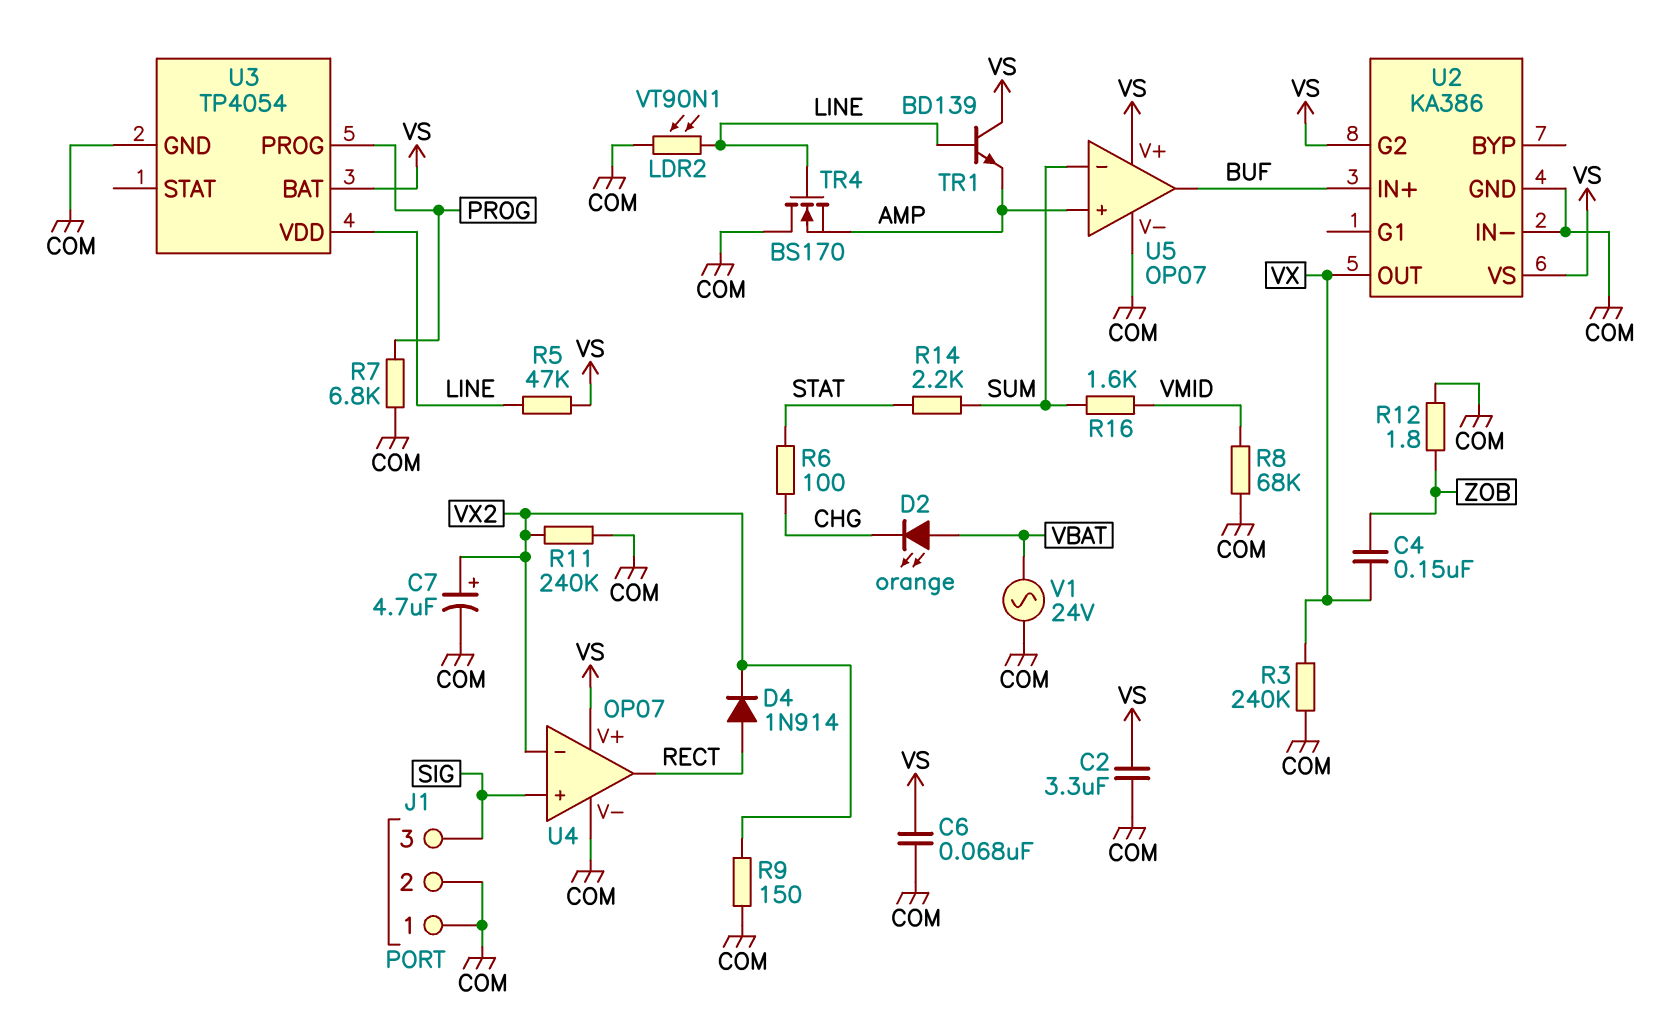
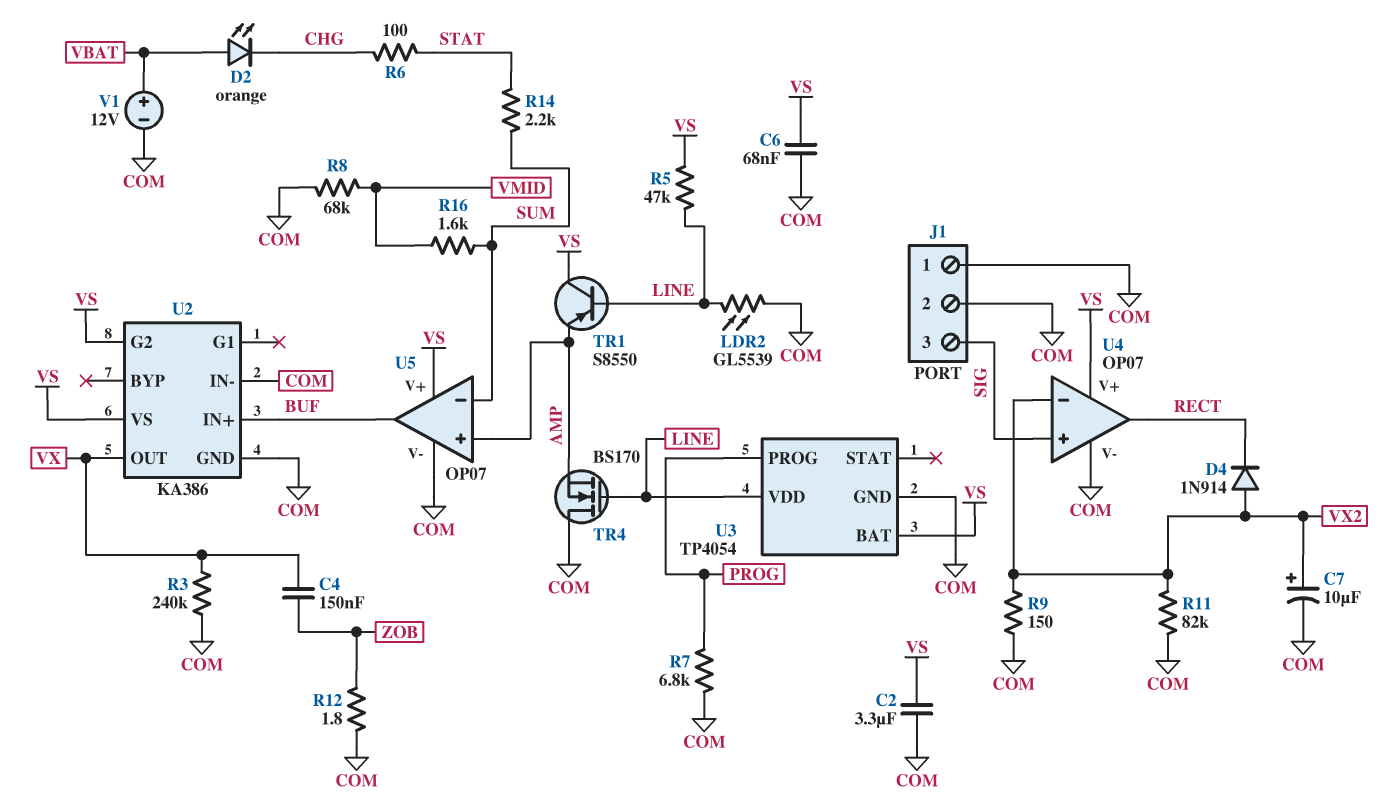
C7: 4.7uF (plus VX2, minus COM) -> 10uF (plus VX2, minus COM)
D4: diode 1N914 (A RECT, K VX2) -> diode 1N914 (A VX2, K RECT)
LDR2: VT90N1 (COM, LINE) -> GL5539 (COM, LINE)
R11: 240k (COM, VX2) -> 82k (COM, VX2)
TR1: NPN BD139 (B LINE, C VS, E AMP) -> PNP S8550 (B LINE, C VS, E AMP)
V1: AC 24V (COM, VBAT) -> 12V (plus VBAT, minus COM)

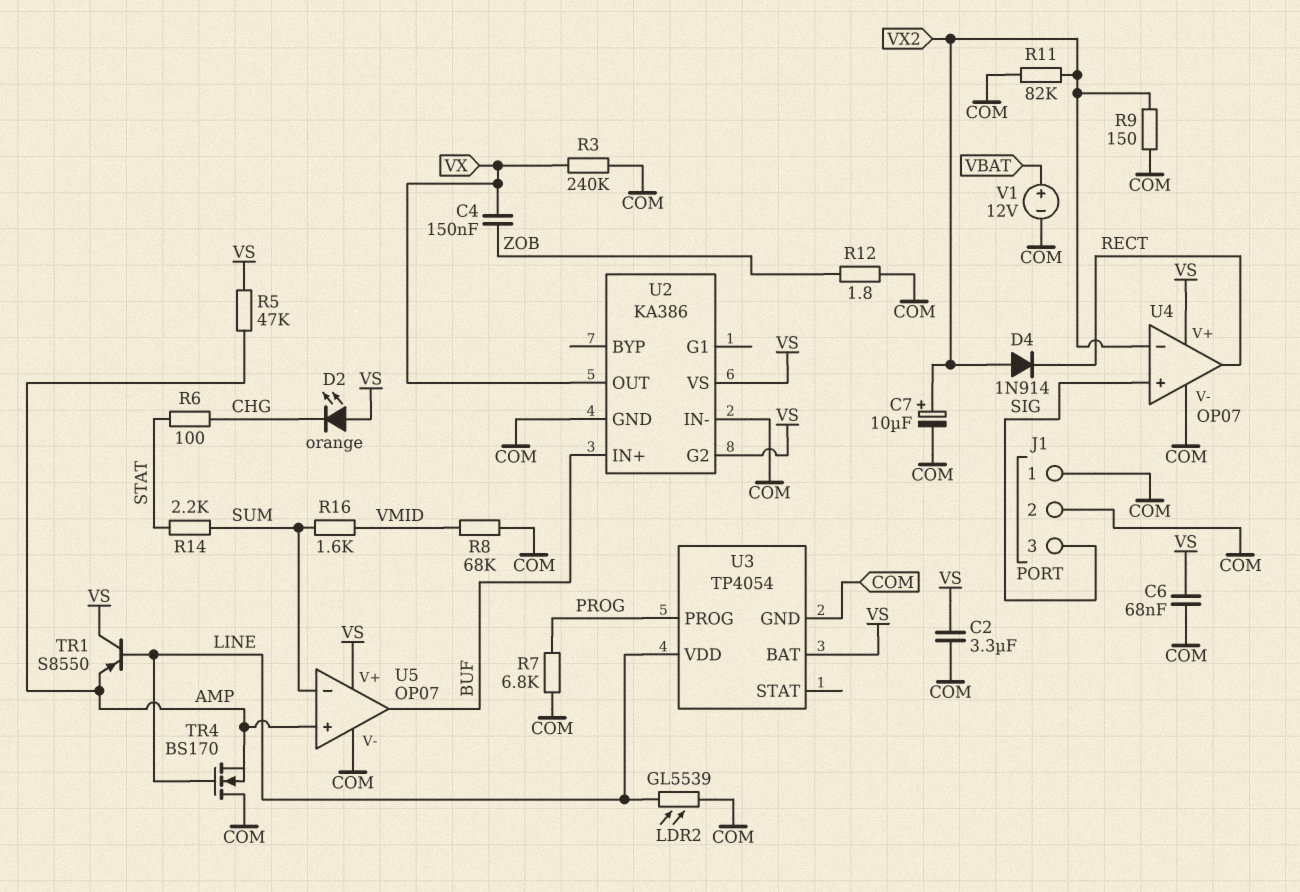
D2: LED orange (A VBAT, K CHG) -> LED orange (A VS, K CHG)
R5: 47k (LINE, VS) -> 47k (AMP, VS)

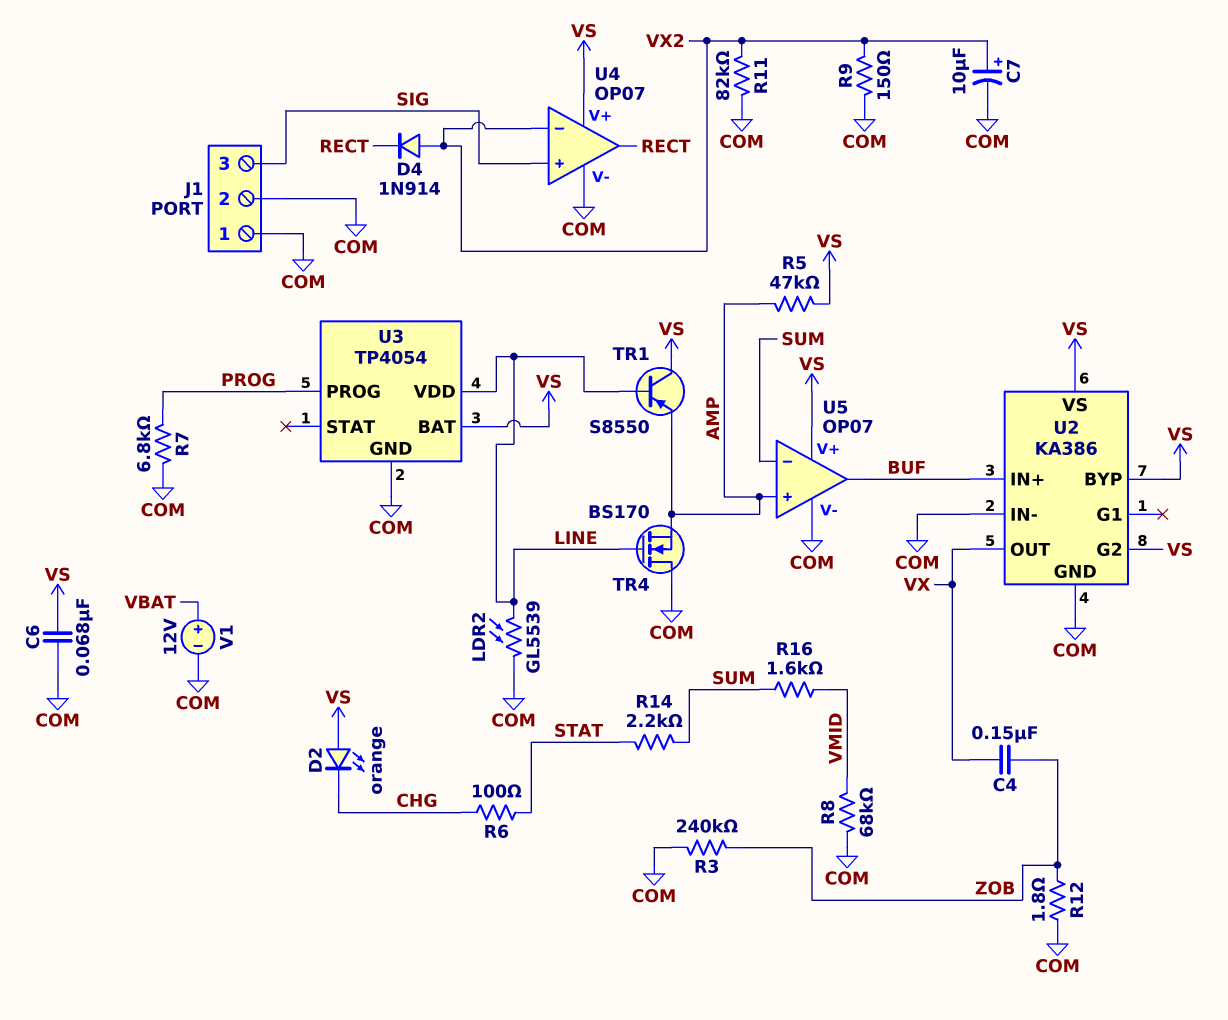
C2: 3.3uF (COM, VS) -> none
R3: 240k (COM, VX) -> 240k (COM, ZOB)
U2 pin BYP: none -> VS

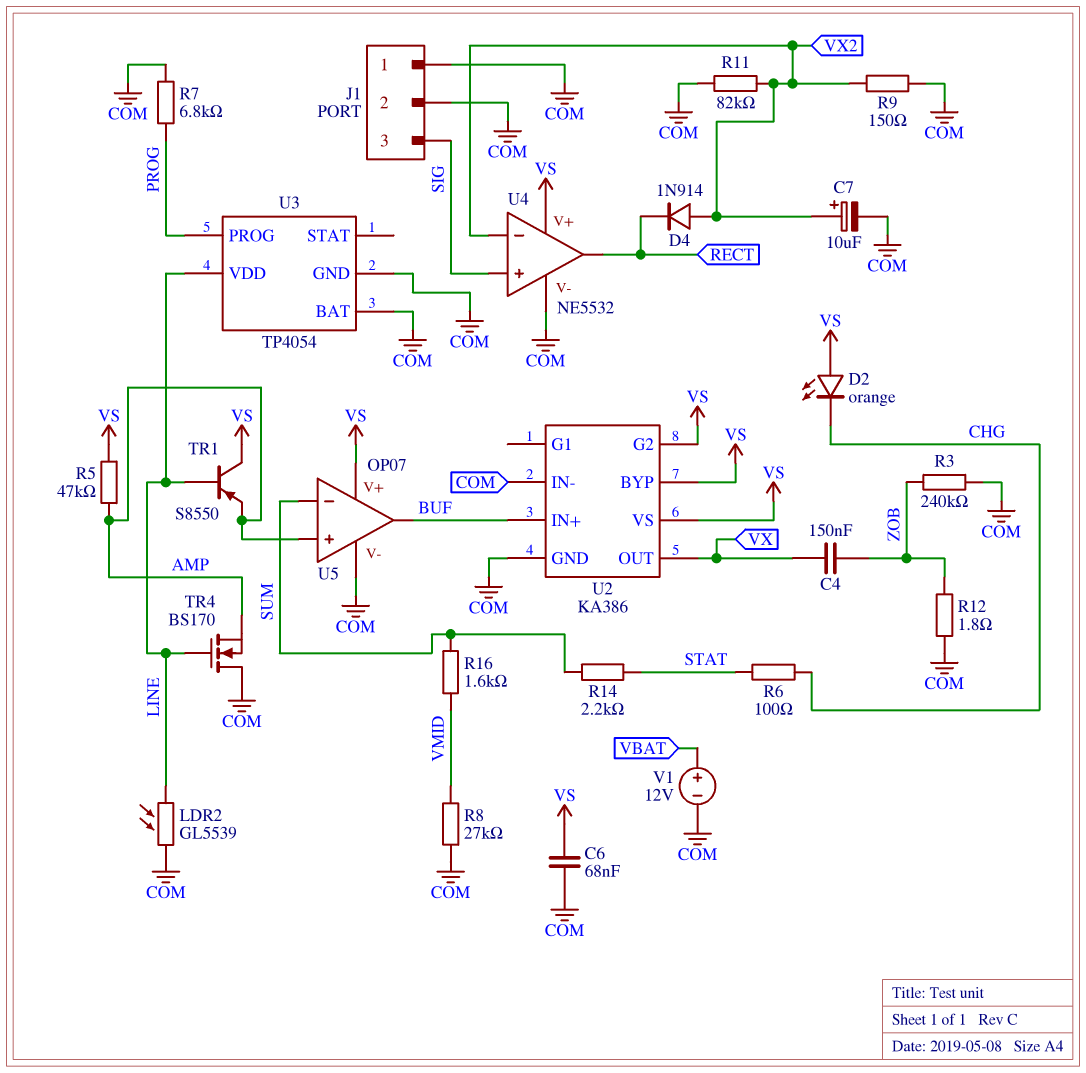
R8: 68k (COM, VMID) -> 27k (COM, VMID)
U3 pin BAT: VS -> COM
U4: OP07 -> NE5532

